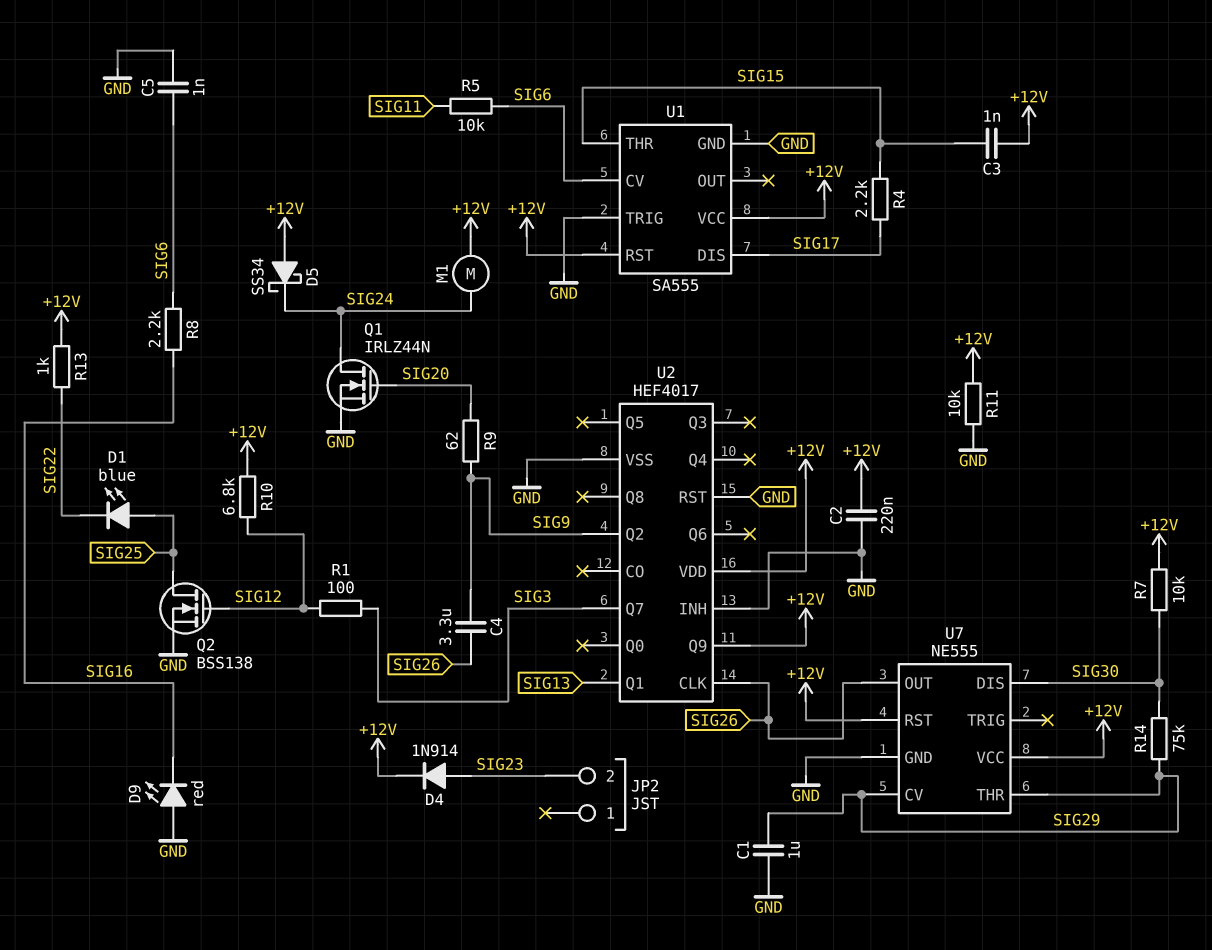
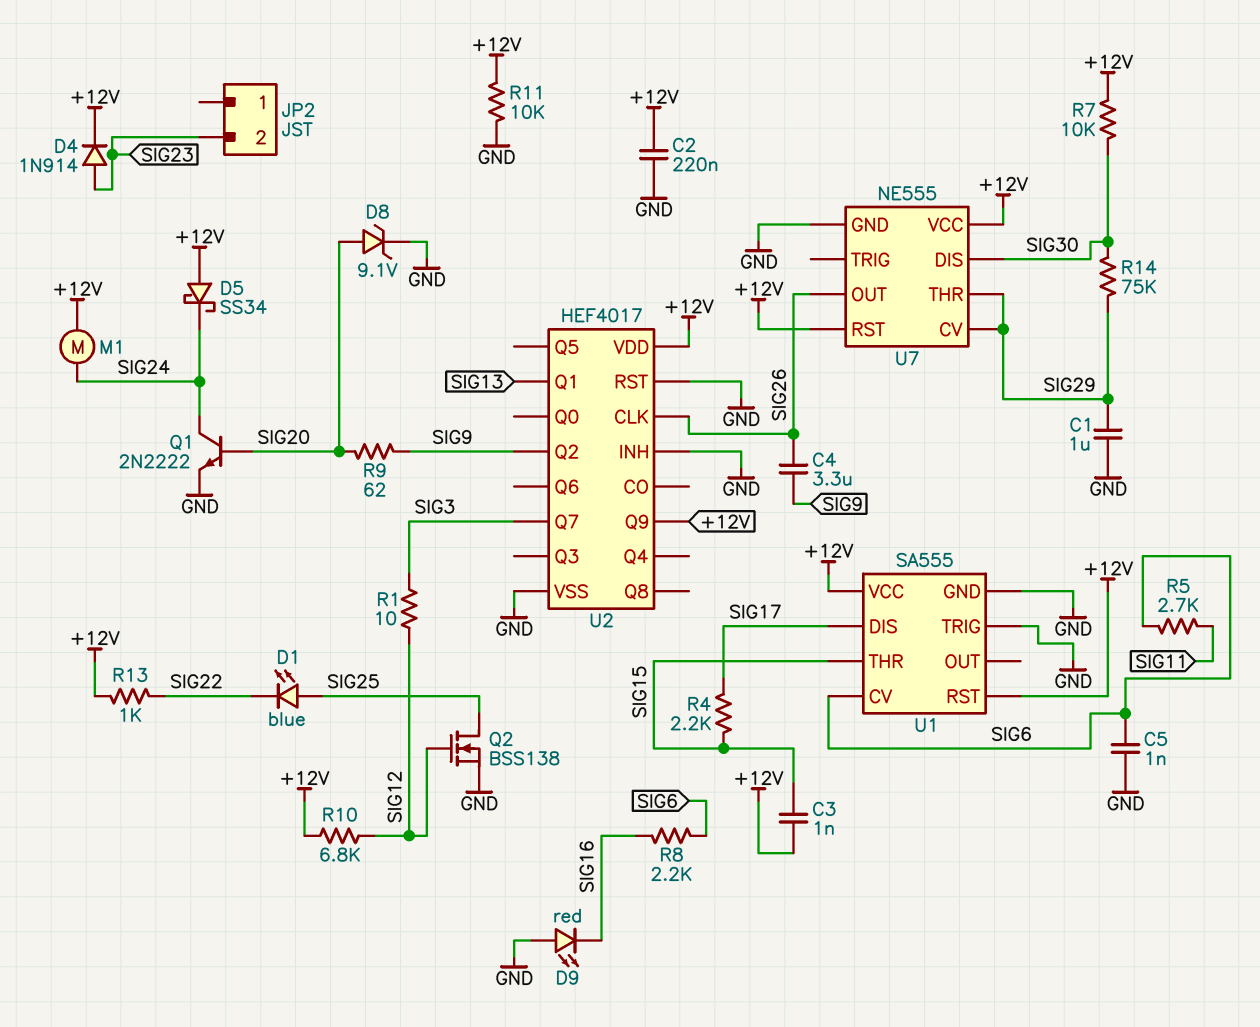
D8: none -> zener 9.1V (A SIG20, K GND)
Q1: NMOS IRLZ44N (G SIG20, D SIG24, S GND) -> NPN 2N2222 (B SIG20, C SIG24, E GND)
R1: 100 (SIG3, SIG12) -> 10 (SIG3, SIG12)
R5: 10k (SIG6, SIG11) -> 2.7k (SIG6, SIG11)

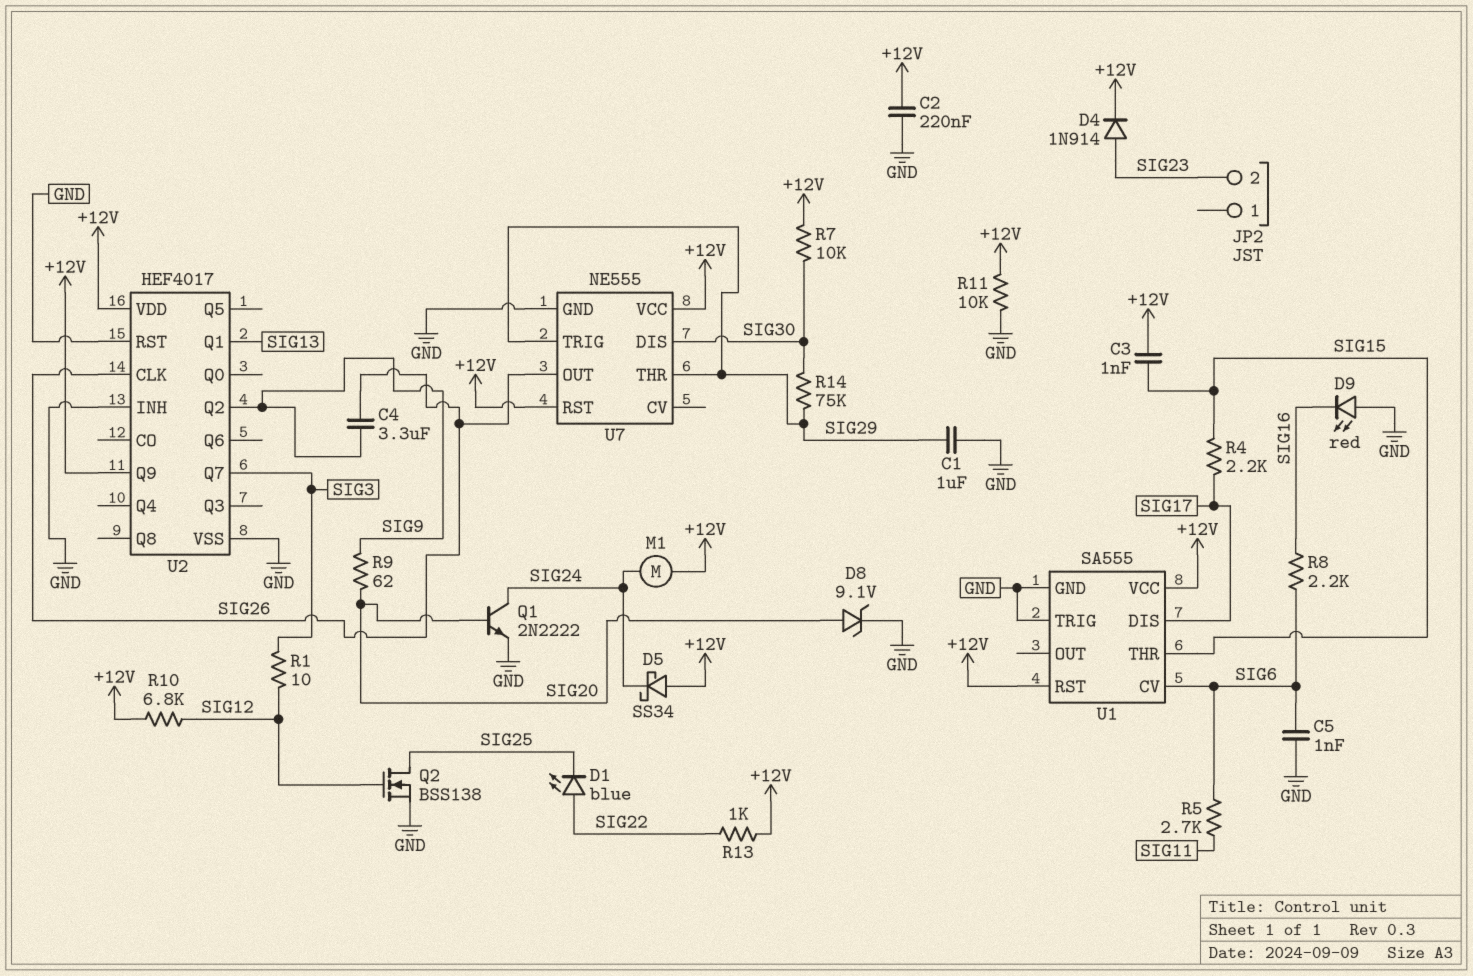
D1: LED blue (A SIG25, K SIG22) -> LED blue (A SIG22, K SIG25)
U7 pin CV: SIG29 -> none
U7 pin TRIG: none -> SIG29

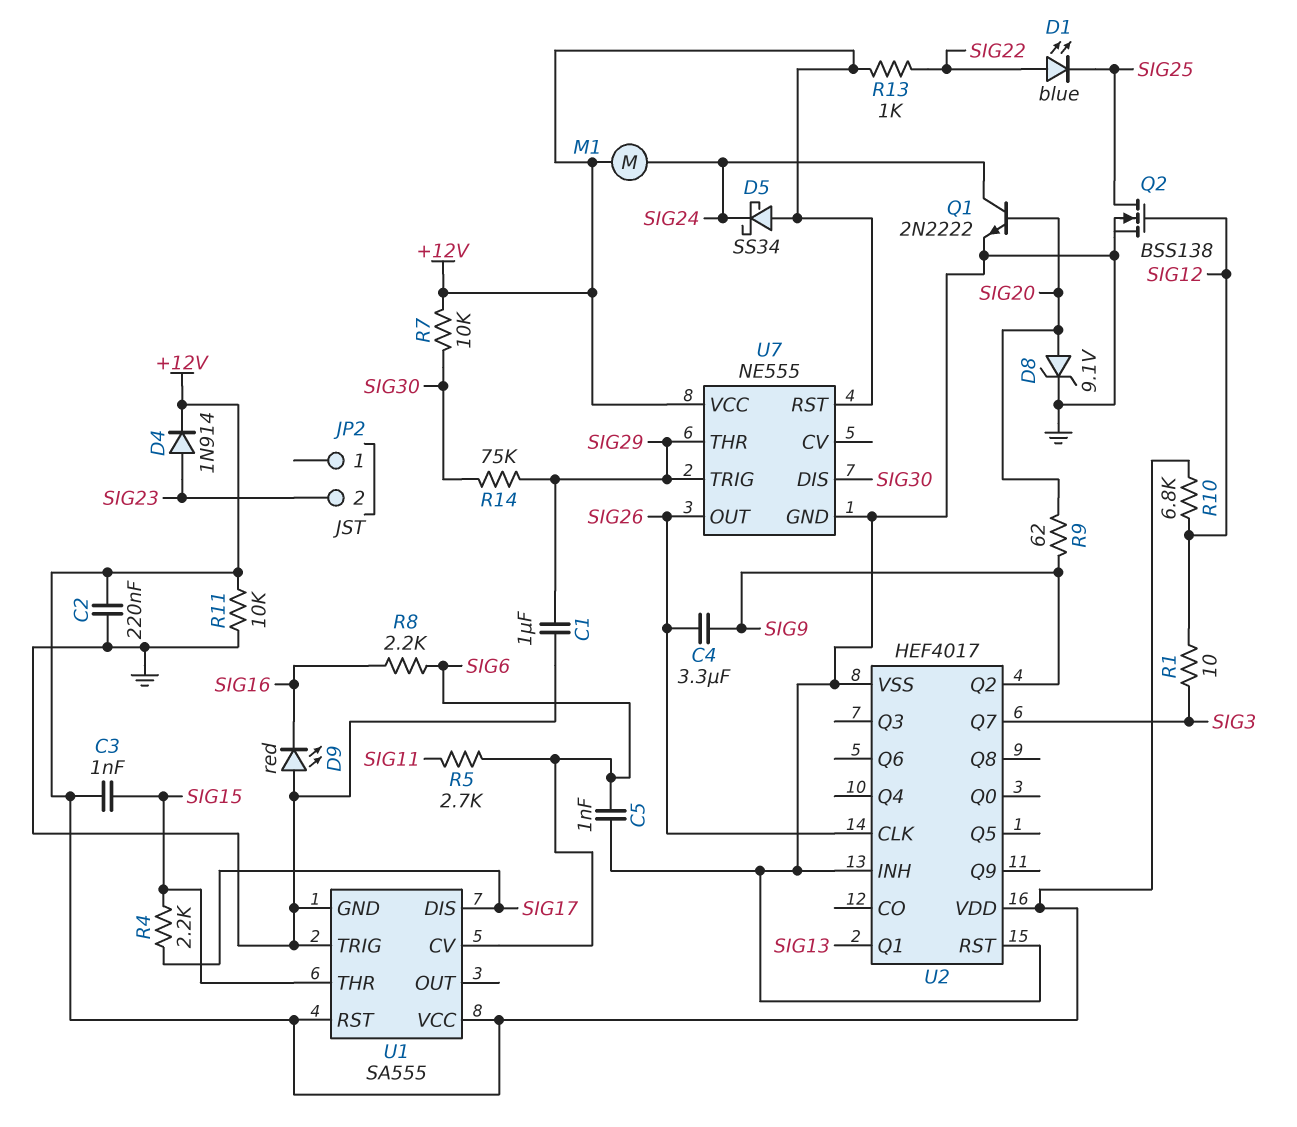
U2 pin Q9: +12V -> none

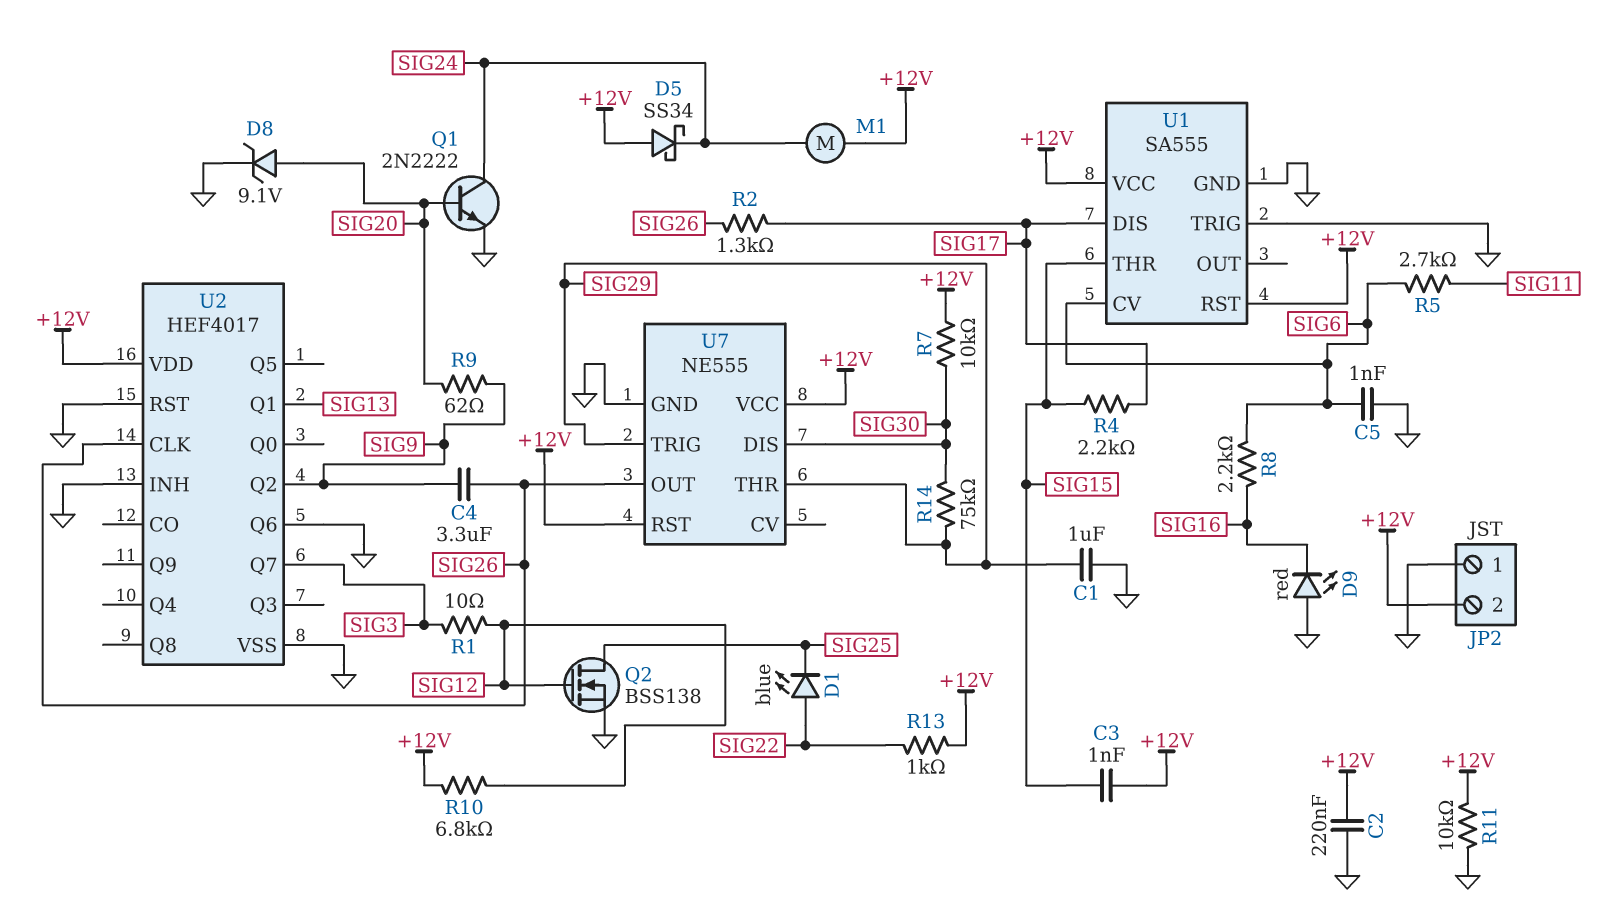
D4: diode 1N914 (A SIG23, K +12V) -> none
JP2 pin 1: none -> GND
JP2 pin 2: SIG23 -> +12V
R2: none -> 1.3k (SIG17, SIG26)
U2 pin Q6: none -> GND

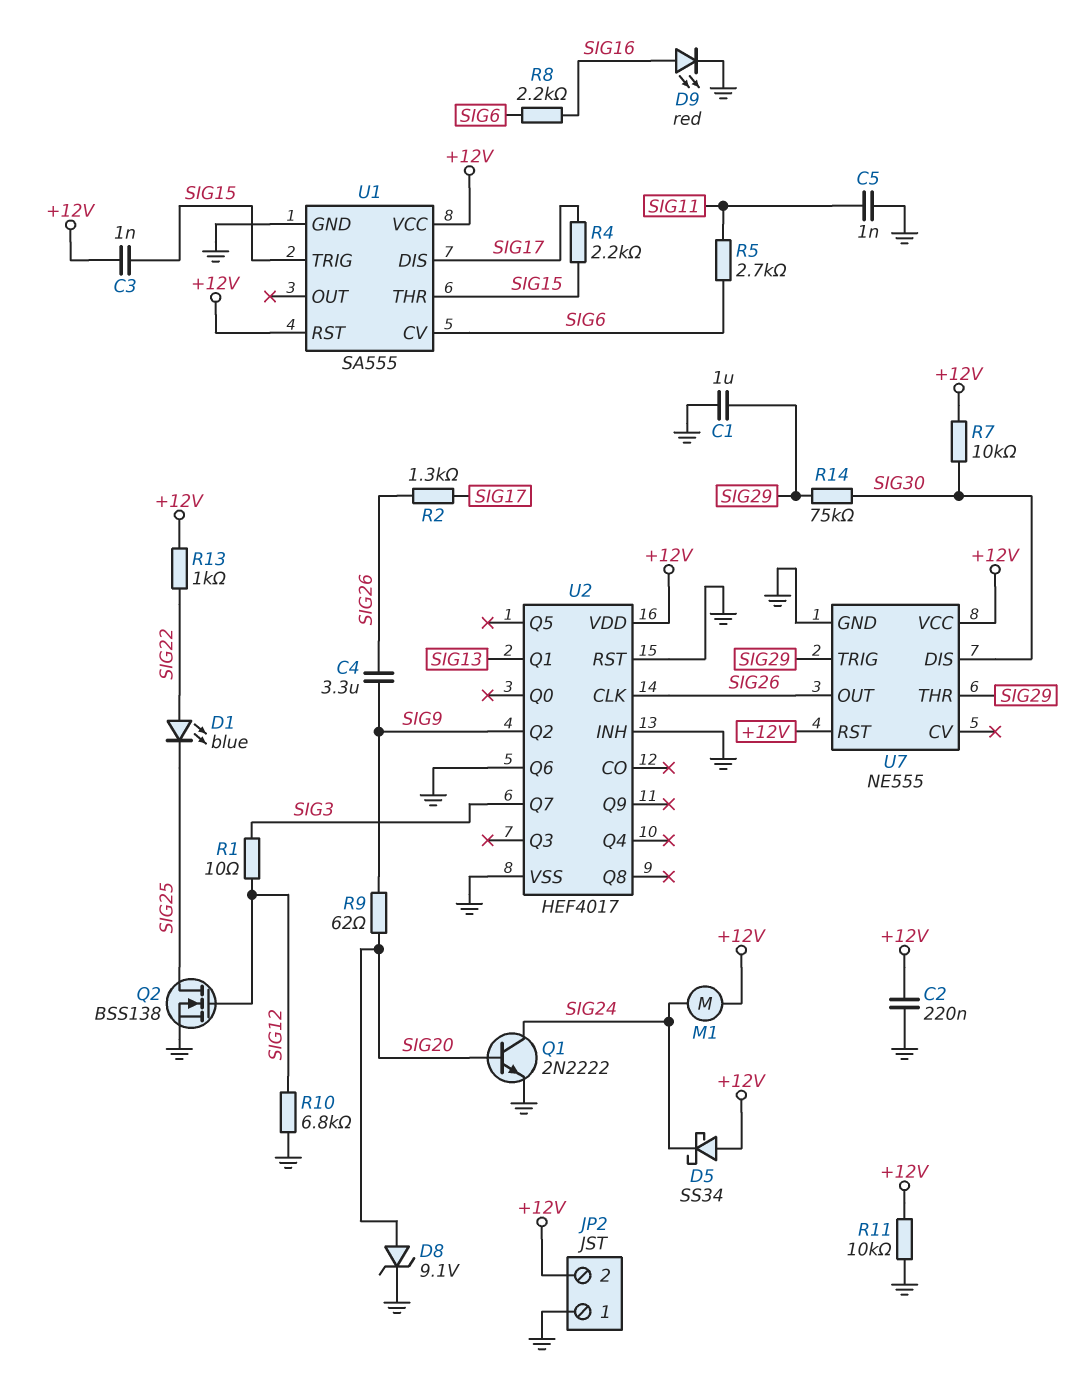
C5: 1nF (GND, SIG6) -> 1nF (GND, SIG11)
D9: LED red (A GND, K SIG16) -> LED red (A SIG16, K GND)
R10: 6.8k (+12V, SIG12) -> 6.8k (GND, SIG12)
U1 pin TRIG: GND -> SIG15

